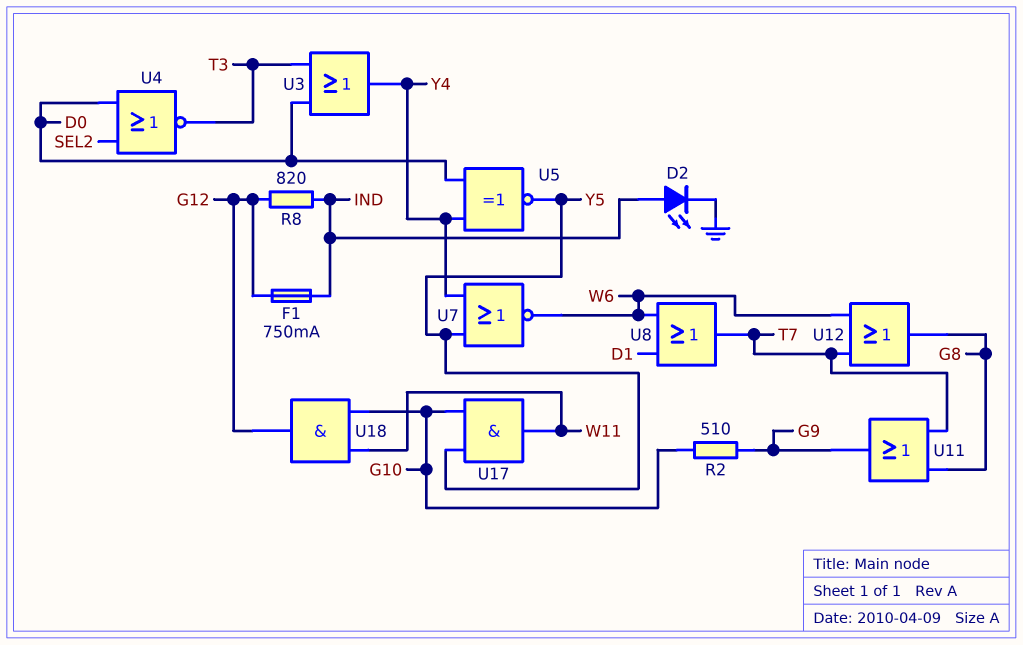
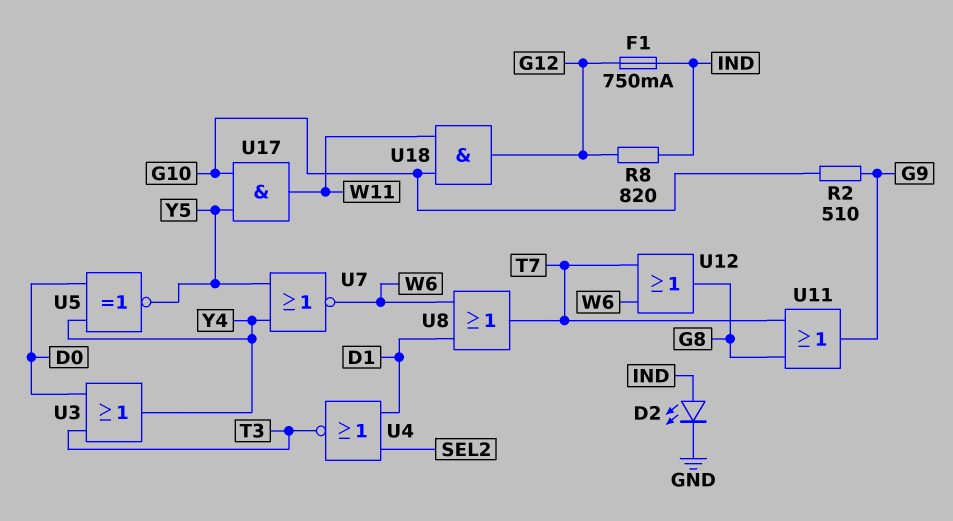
U4: NOR (in D0, in SEL2, out T3) -> NOR (in D1, in SEL2, out T3)

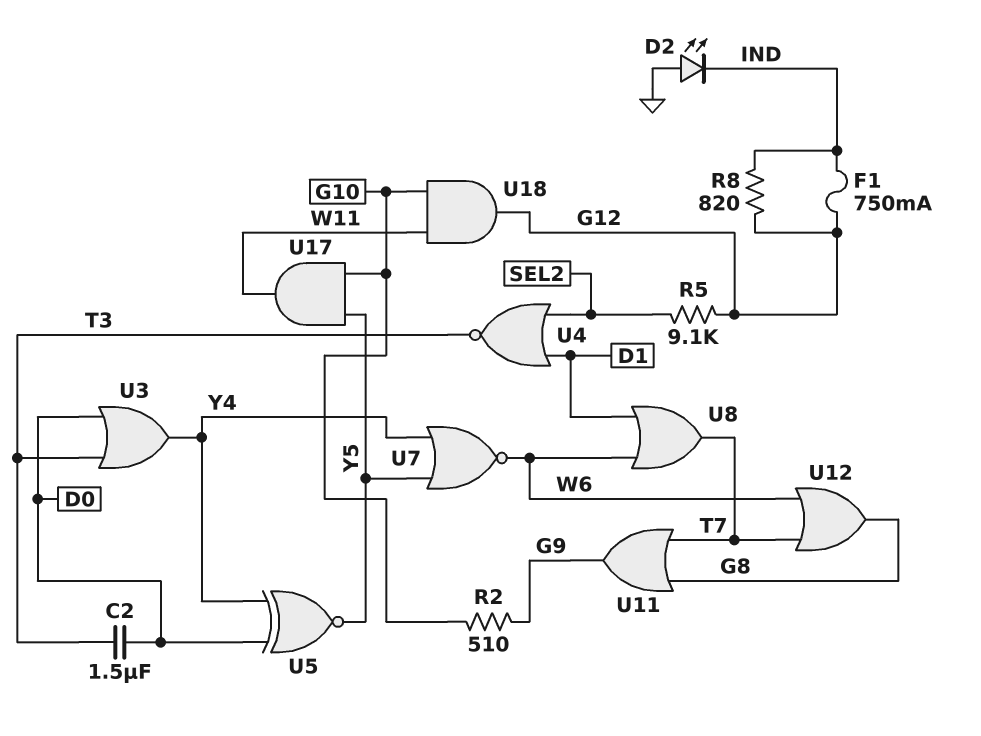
C2: none -> 1.5uF (D0, T3)
D2: LED (A IND, K GND) -> LED (A GND, K IND)
R5: none -> 9.1k (G12, SEL2)

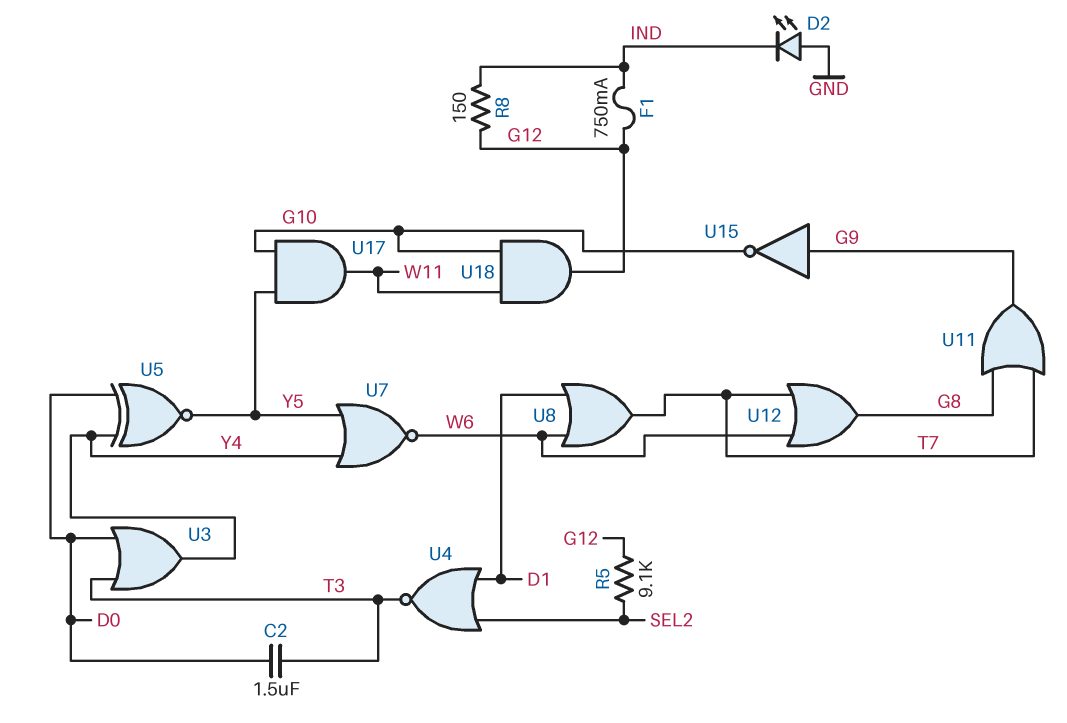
R2: 510 (G9, G10) -> none
R8: 820 (G12, IND) -> 150 (G12, IND)
U15: none -> NOT (in G9, out G10)

